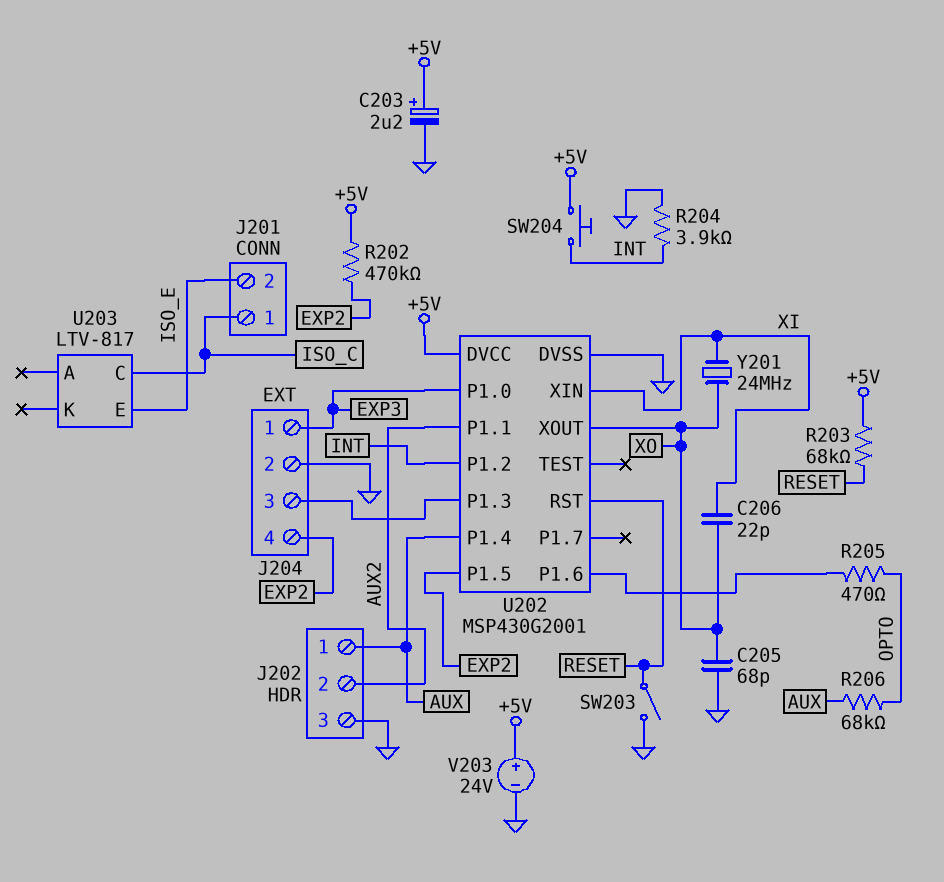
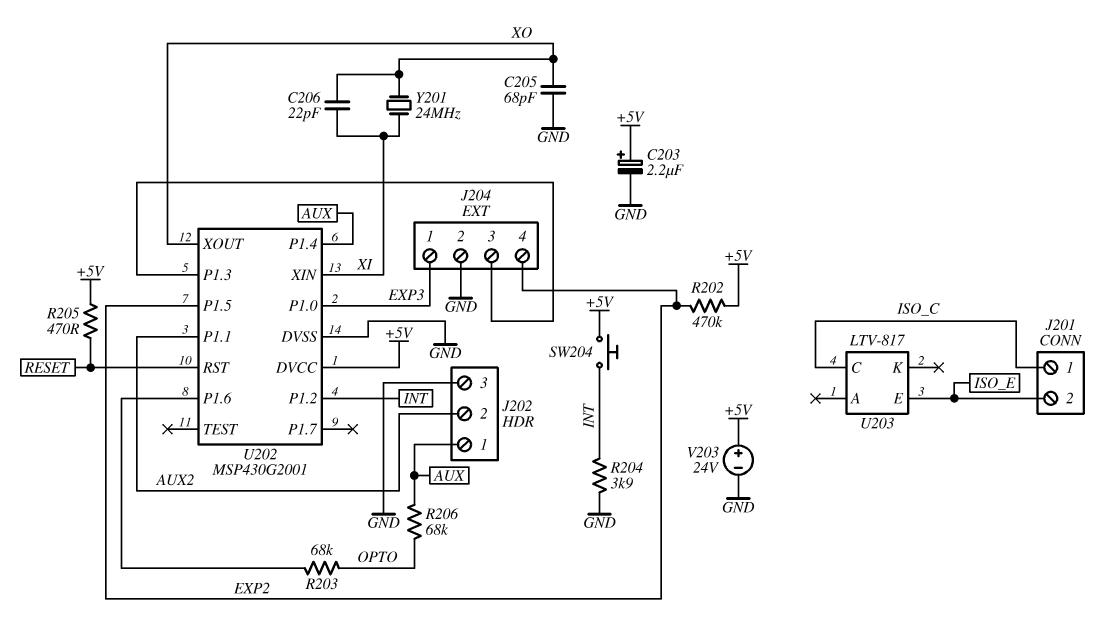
R203: 68k (+5V, RESET) -> 68k (OPTO, U202/P1.6)
R205: 470 (OPTO, U202/P1.6) -> 470 (+5V, RESET)
SW203: switch (GND, RESET) -> none

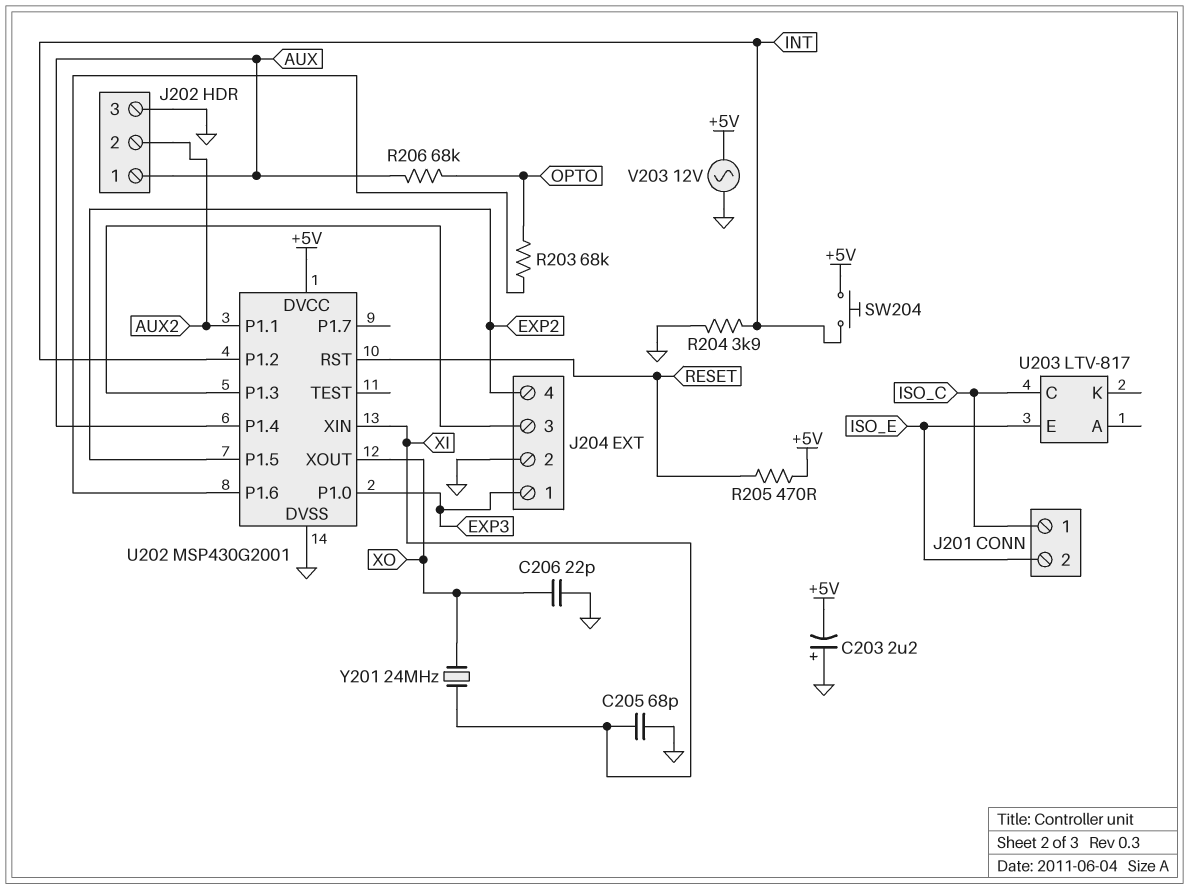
C203: 2.2uF (plus +5V, minus GND) -> 2.2uF (plus GND, minus +5V)
C205: 68pF (GND, XO) -> 68pF (GND, XI)
C206: 22pF (XI, XO) -> 22pF (GND, XO)
R202: 470k (+5V, EXP2) -> none
V203: 24V (plus +5V, minus GND) -> AC 12V (+5V, GND)

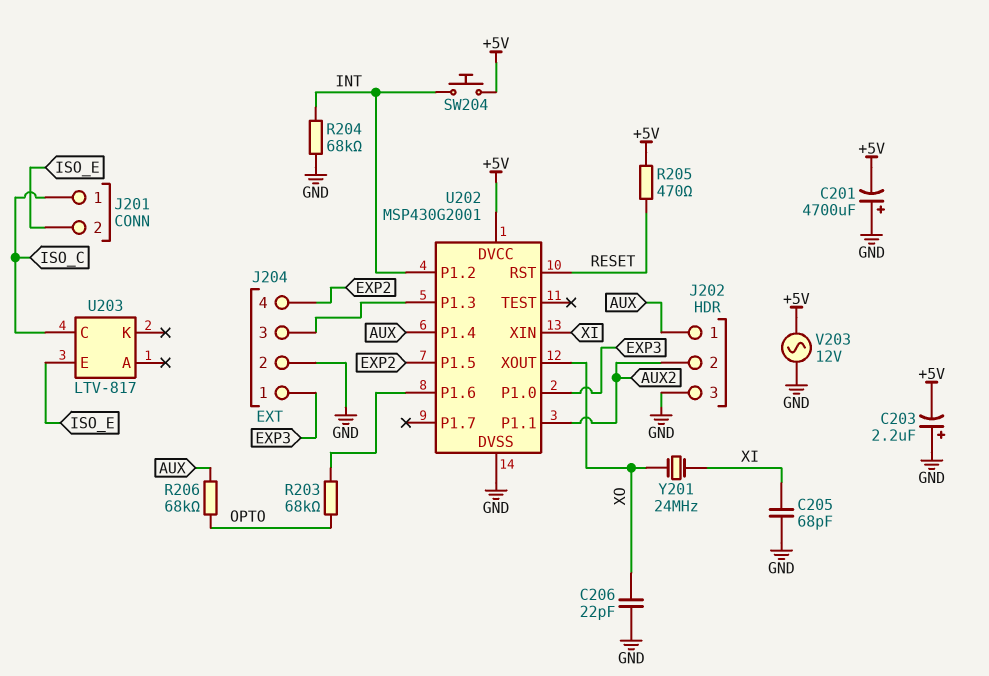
C201: none -> 4700uF (plus GND, minus +5V)
R204: 3.9k (GND, INT) -> 68k (GND, INT)

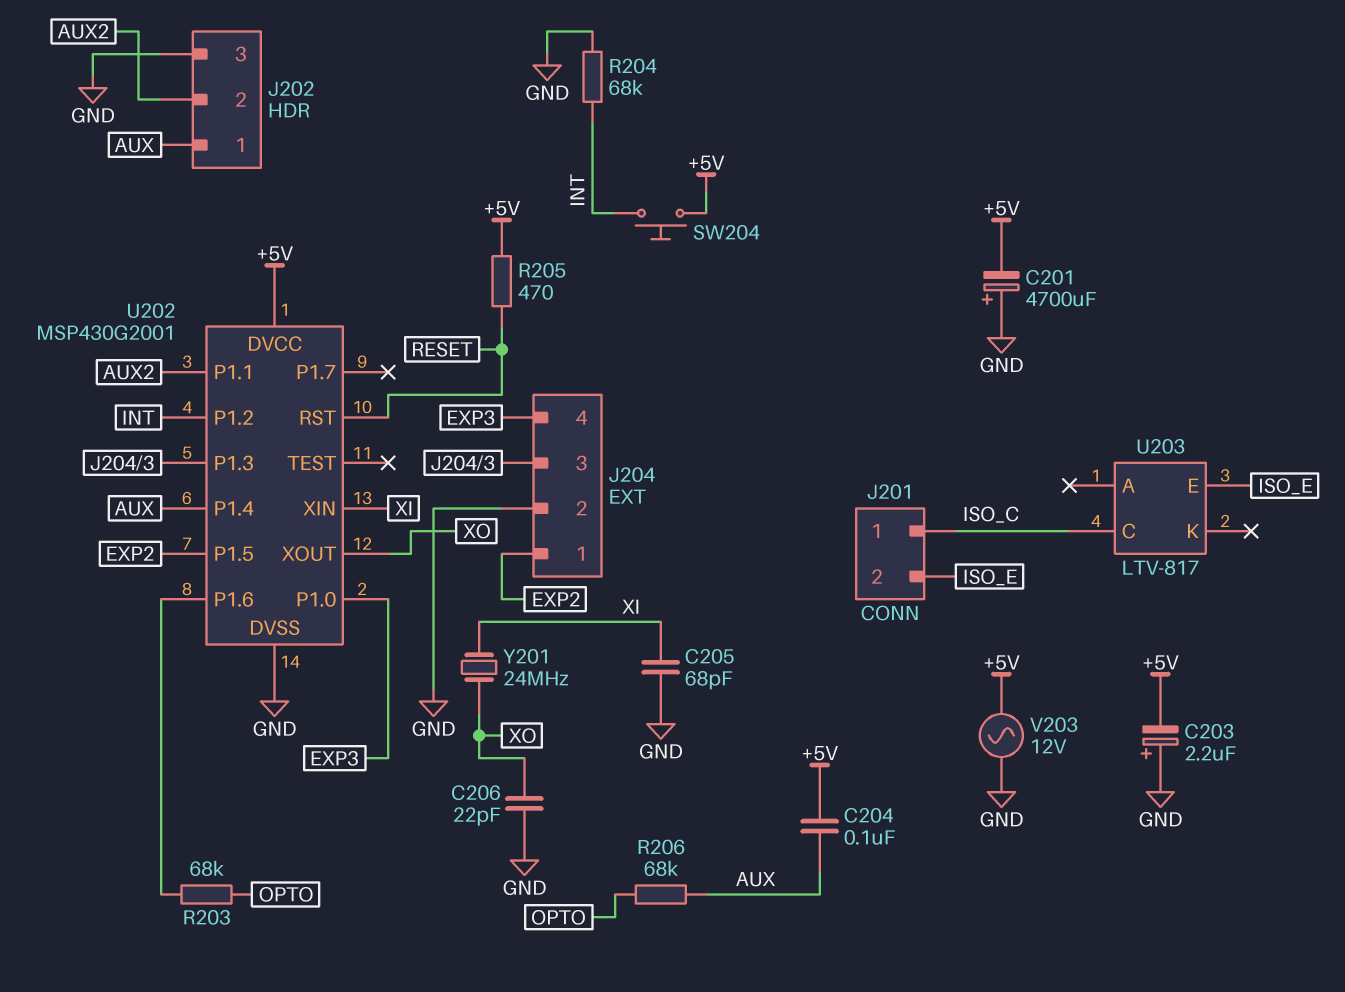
C204: none -> 100nF (+5V, AUX)
J204 pin 1: EXP3 -> EXP2
J204 pin 4: EXP2 -> EXP3

